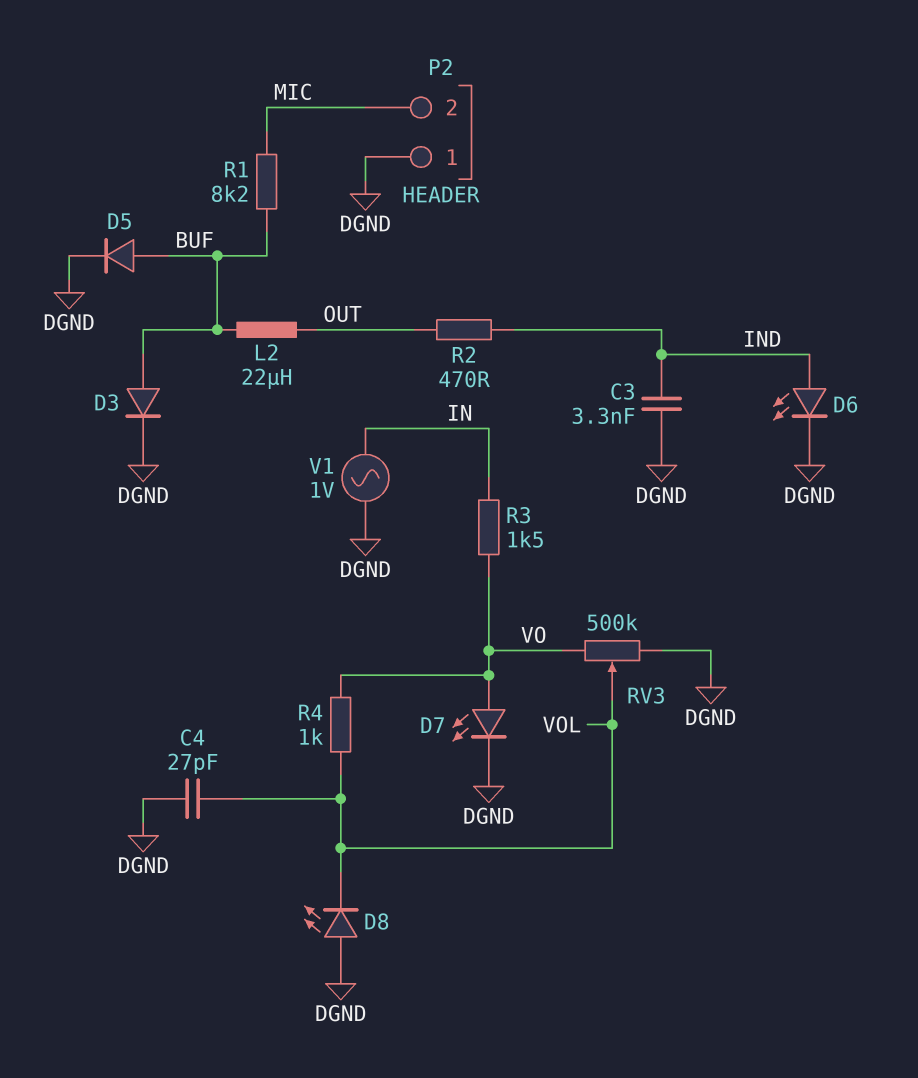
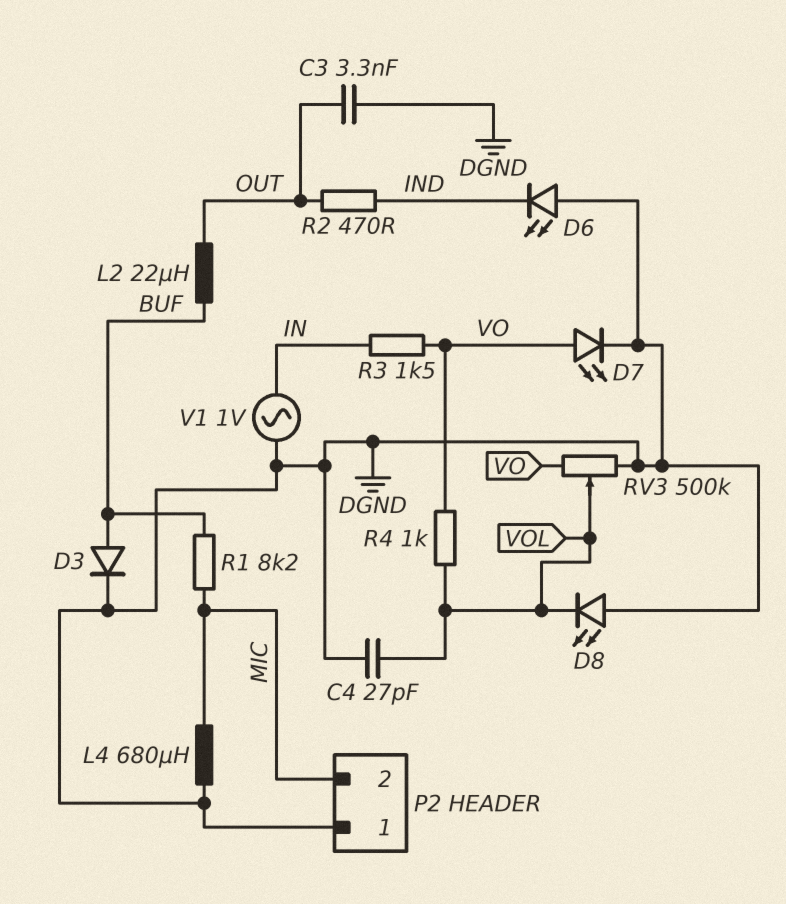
C3: 3.3nF (DGND, IND) -> 3.3nF (DGND, OUT)
D5: diode (A BUF, K DGND) -> none
D6: LED (A IND, K DGND) -> LED (A DGND, K IND)
L4: none -> 680uH (DGND, MIC)

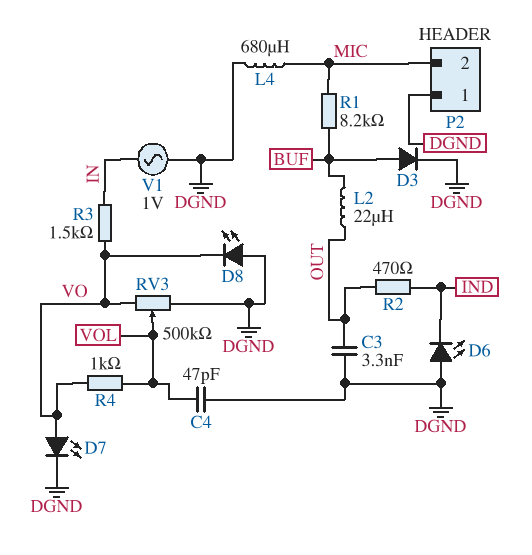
C4: 27pF (DGND, VOL) -> 47pF (DGND, VOL)
D8: LED (A DGND, K VOL) -> LED (A DGND, K VO)

